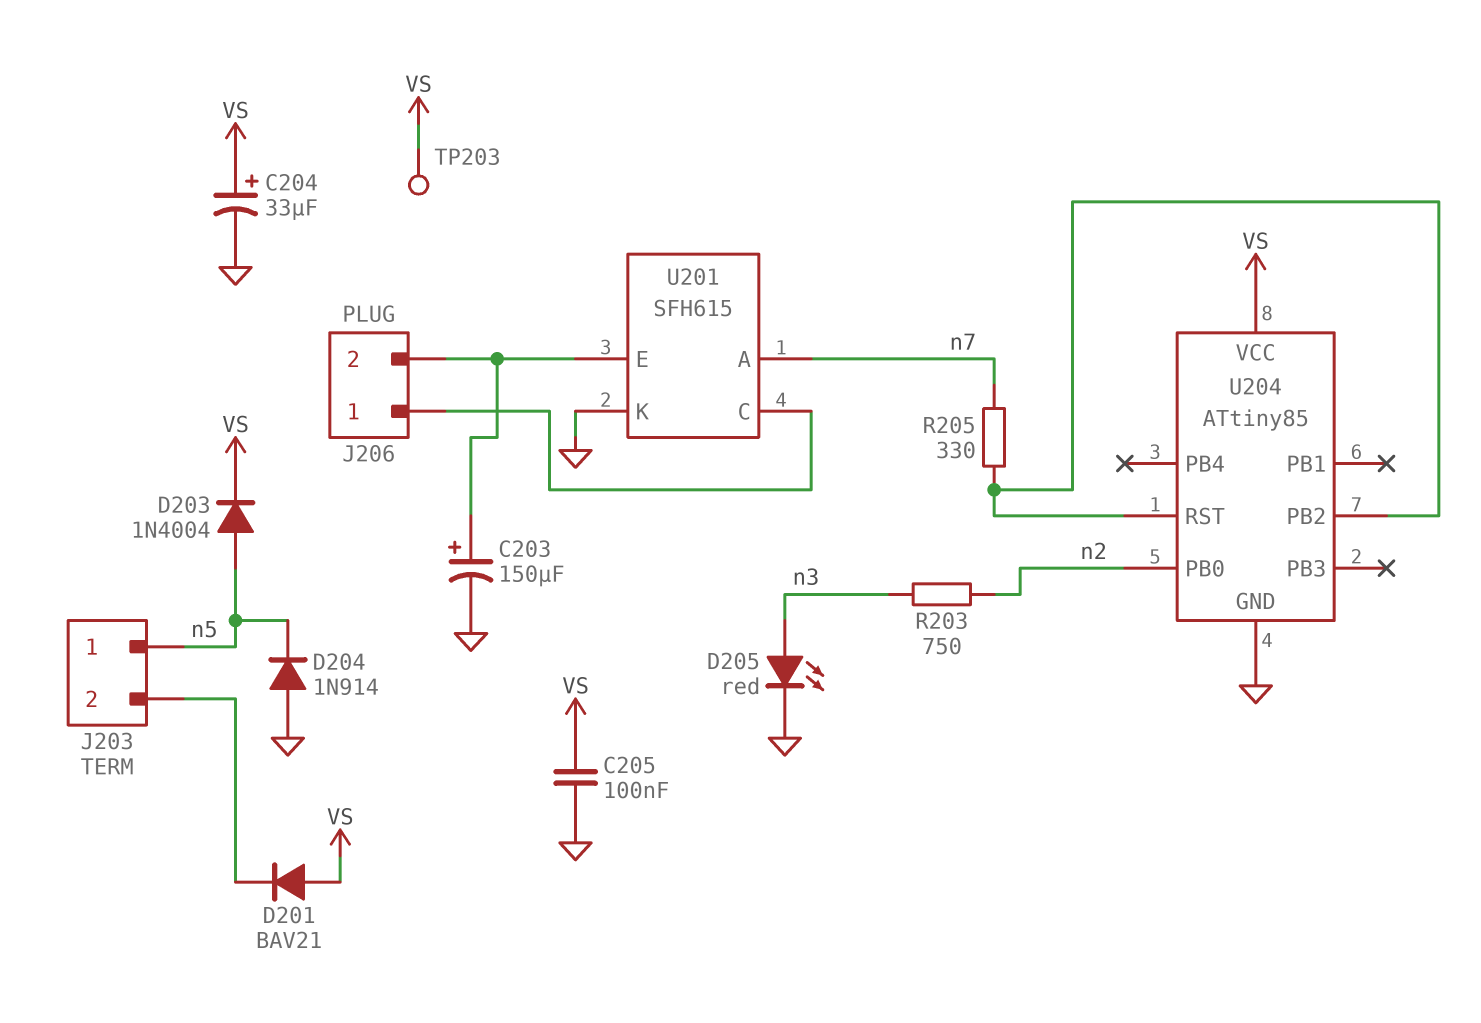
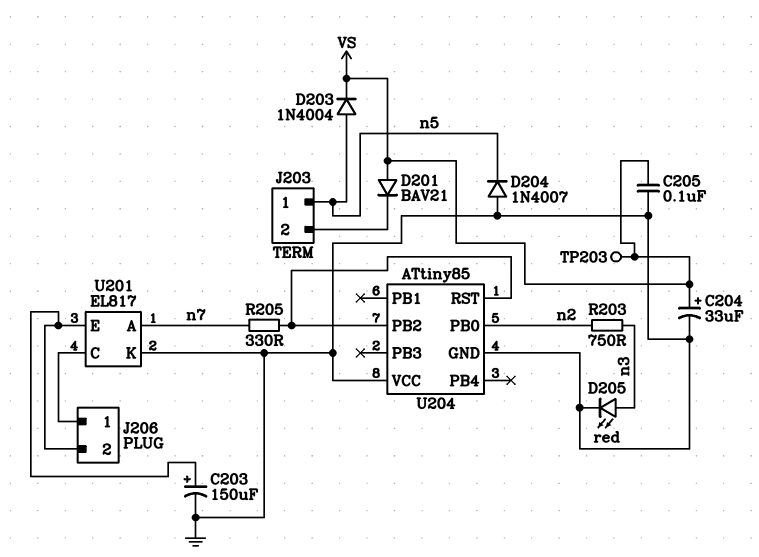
D204: diode 1N914 (A GND, K n5) -> diode 1N4007 (A GND, K n5)
U201: SFH615 -> EL817
U204 pin VCC: VS -> GND

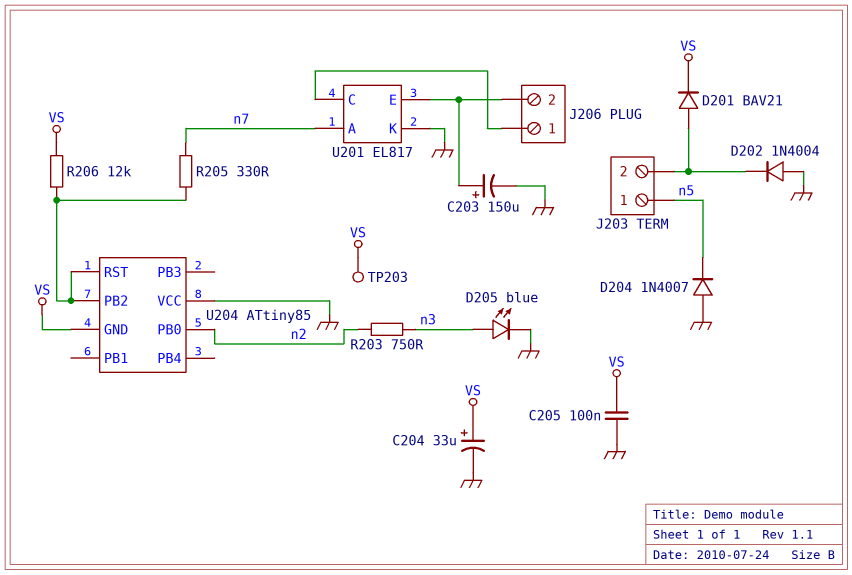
D201: diode BAV21 (A VS, K J203/2) -> diode BAV21 (A J203/2, K VS)
D202: none -> diode 1N4004 (A GND, K J203/2)
D203: diode 1N4004 (A n5, K VS) -> none
D205: LED red (A n3, K GND) -> LED blue (A n3, K GND)
R206: none -> 12k (U204/PB2, VS)
U204 pin GND: GND -> VS

